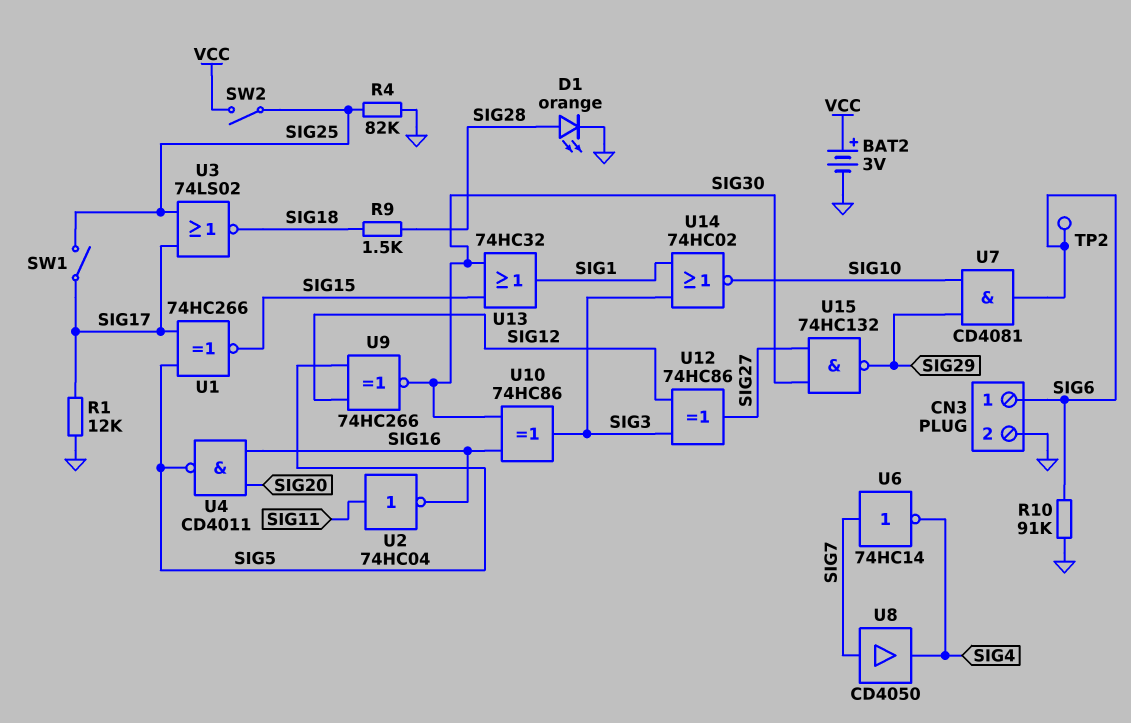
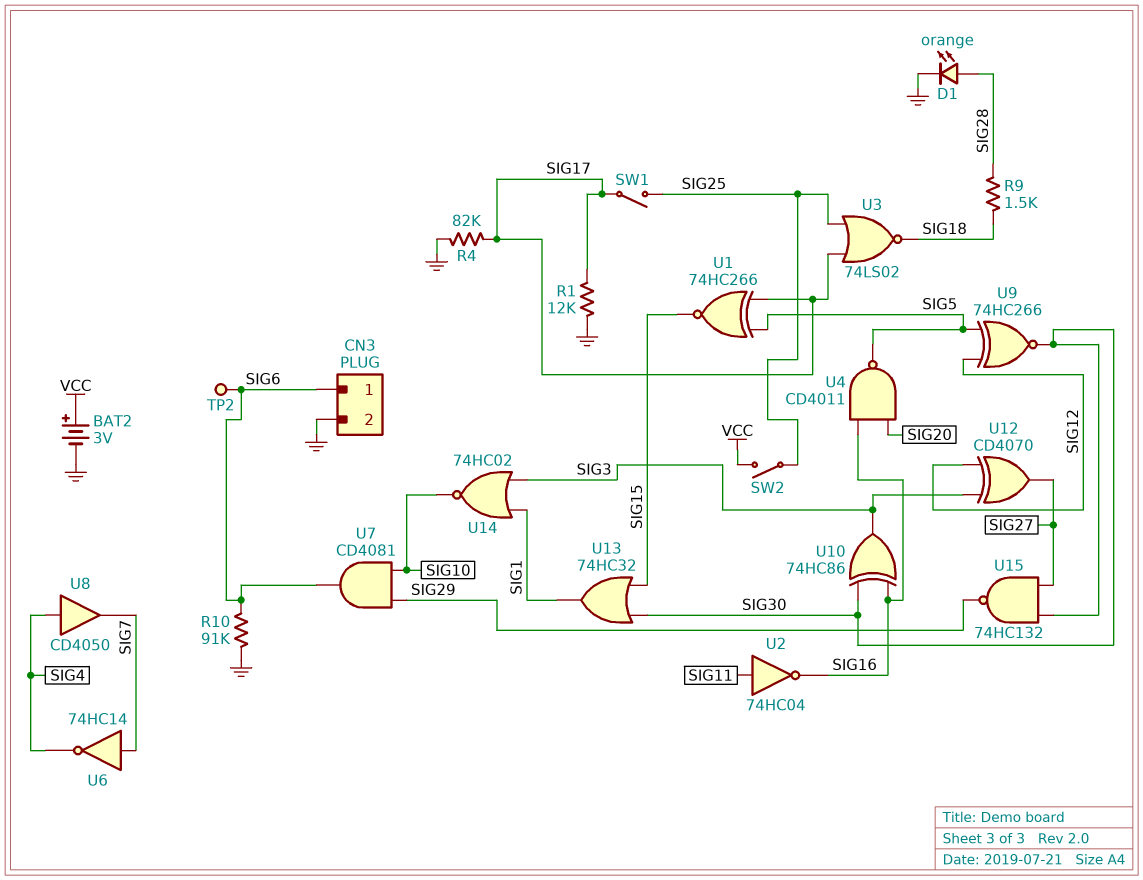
R4: 82k (GND, SIG25) -> 82k (GND, SIG17)
U8: buffer CD4050 (in SIG7, out SIG4) -> buffer CD4050 (in SIG4, out SIG7)
U12: XOR 74HC86 (in SIG3, in SIG12, out SIG27) -> XOR CD4070 (in SIG3, in SIG12, out SIG27)

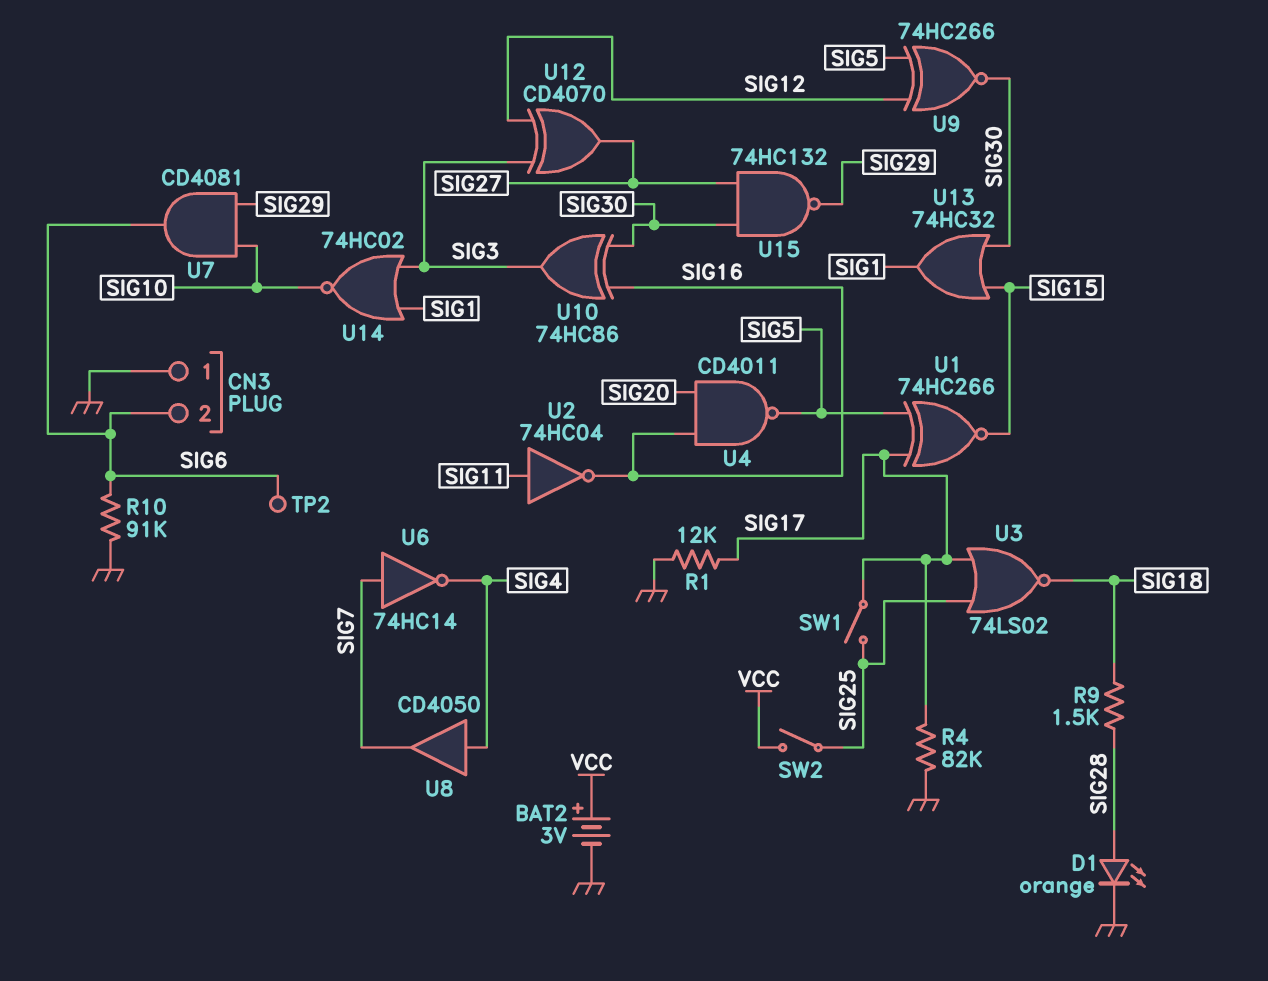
CN3 pin 1: SIG6 -> GND
CN3 pin 2: GND -> SIG6

